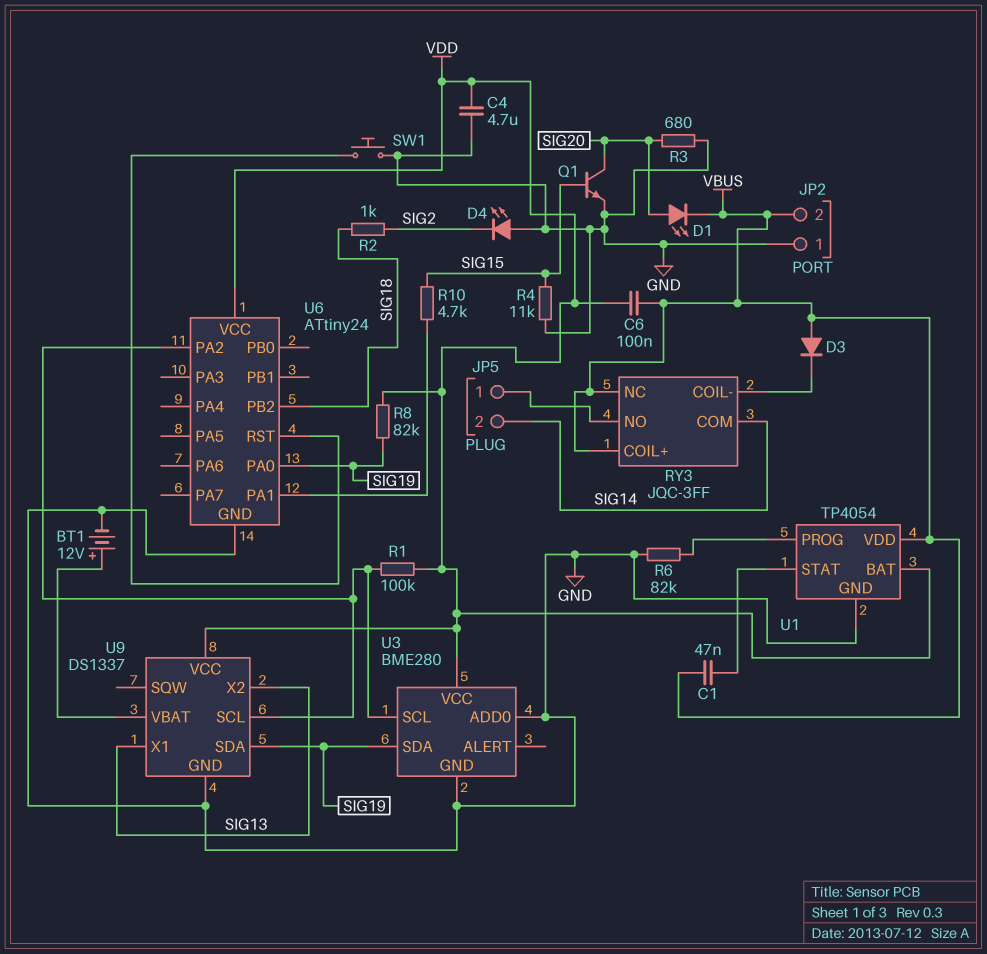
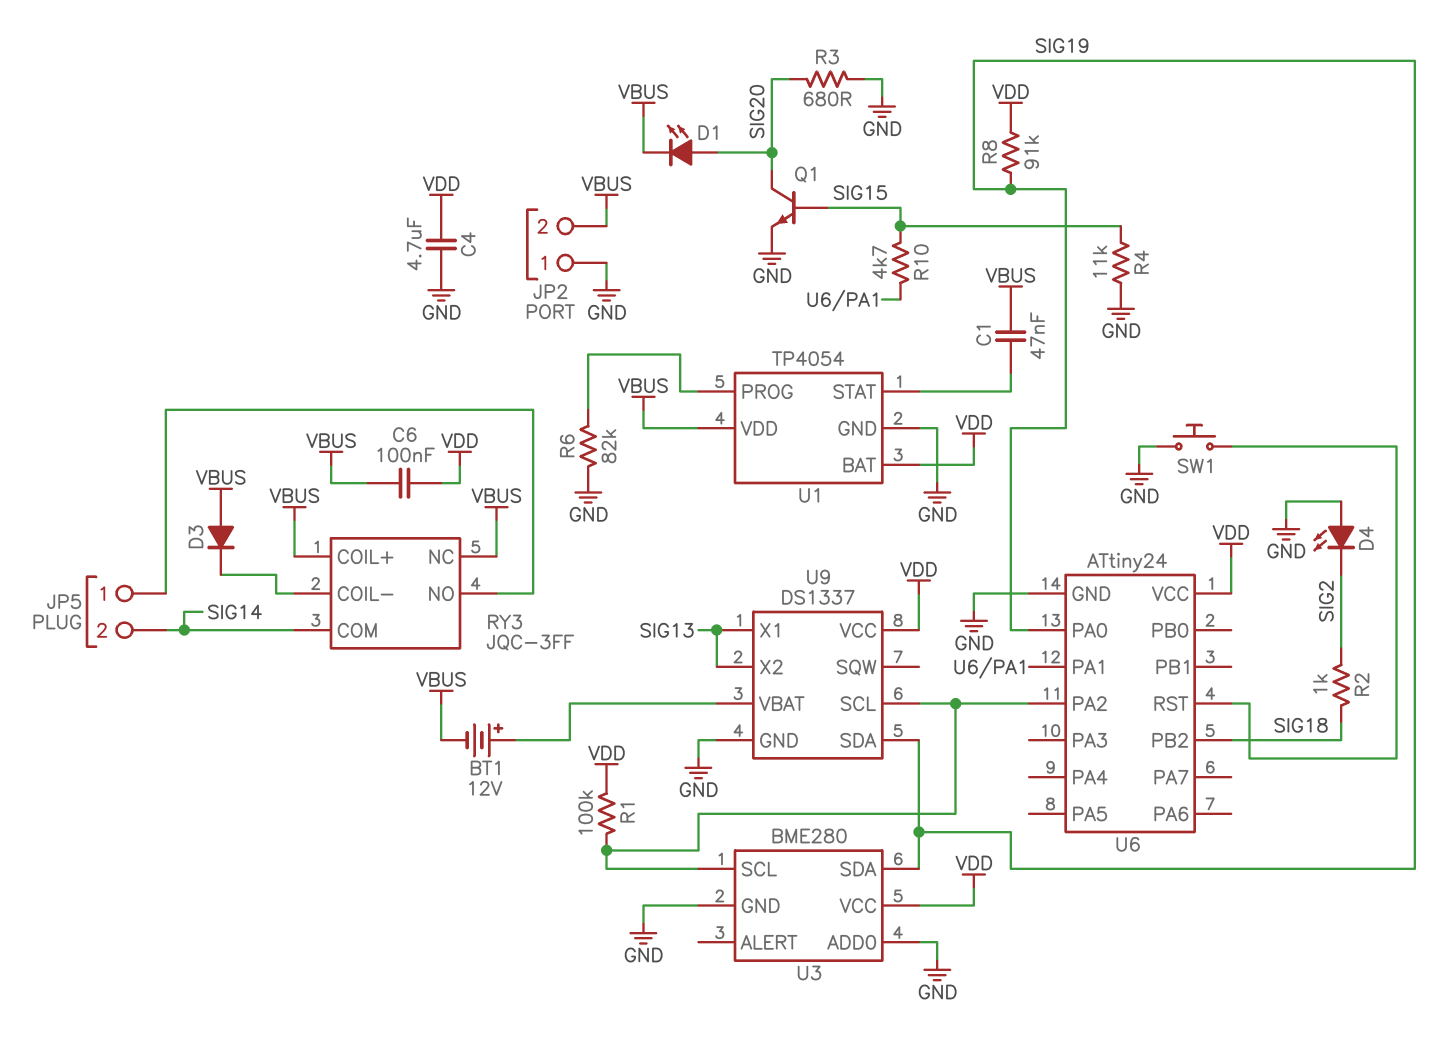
BT1: 12V (plus U9/VBAT, minus GND) -> 12V (plus U9/VBAT, minus VBUS)
R8: 82k (SIG19, VDD) -> 91k (SIG19, VDD)

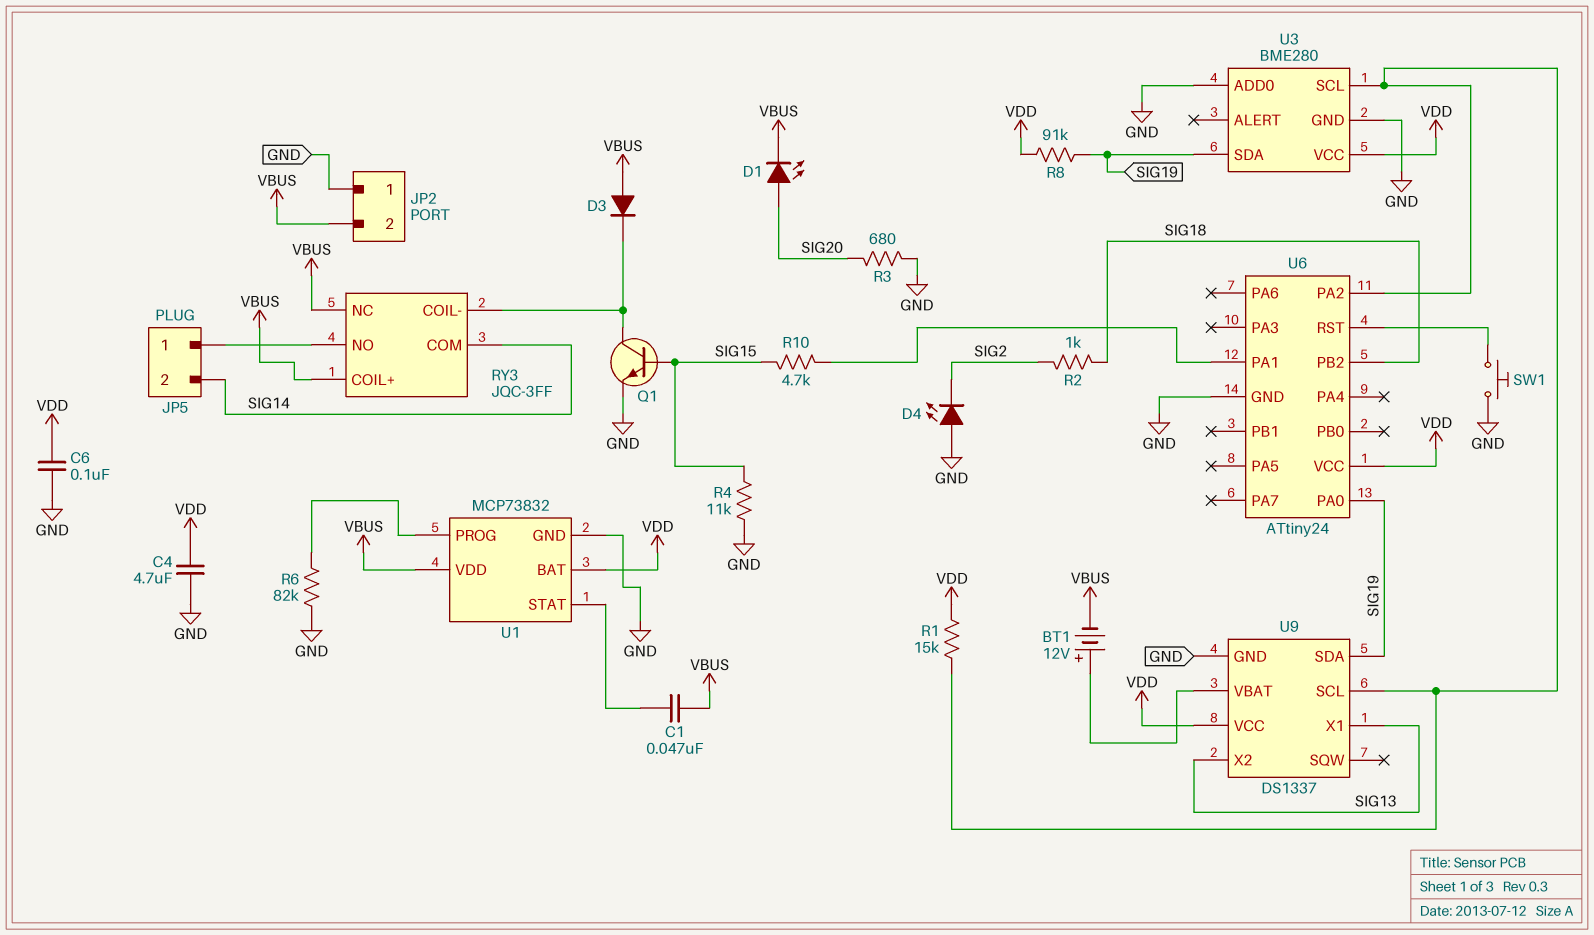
C6: 100nF (VBUS, VDD) -> 100nF (GND, VDD)
Q1: NPN (B SIG15, C SIG20, E GND) -> NPN (B SIG15, C RY3/COIL-, E GND)
R1: 100k (U3/SCL, VDD) -> 15k (U3/SCL, VDD)
U1: TP4054 -> MCP73832

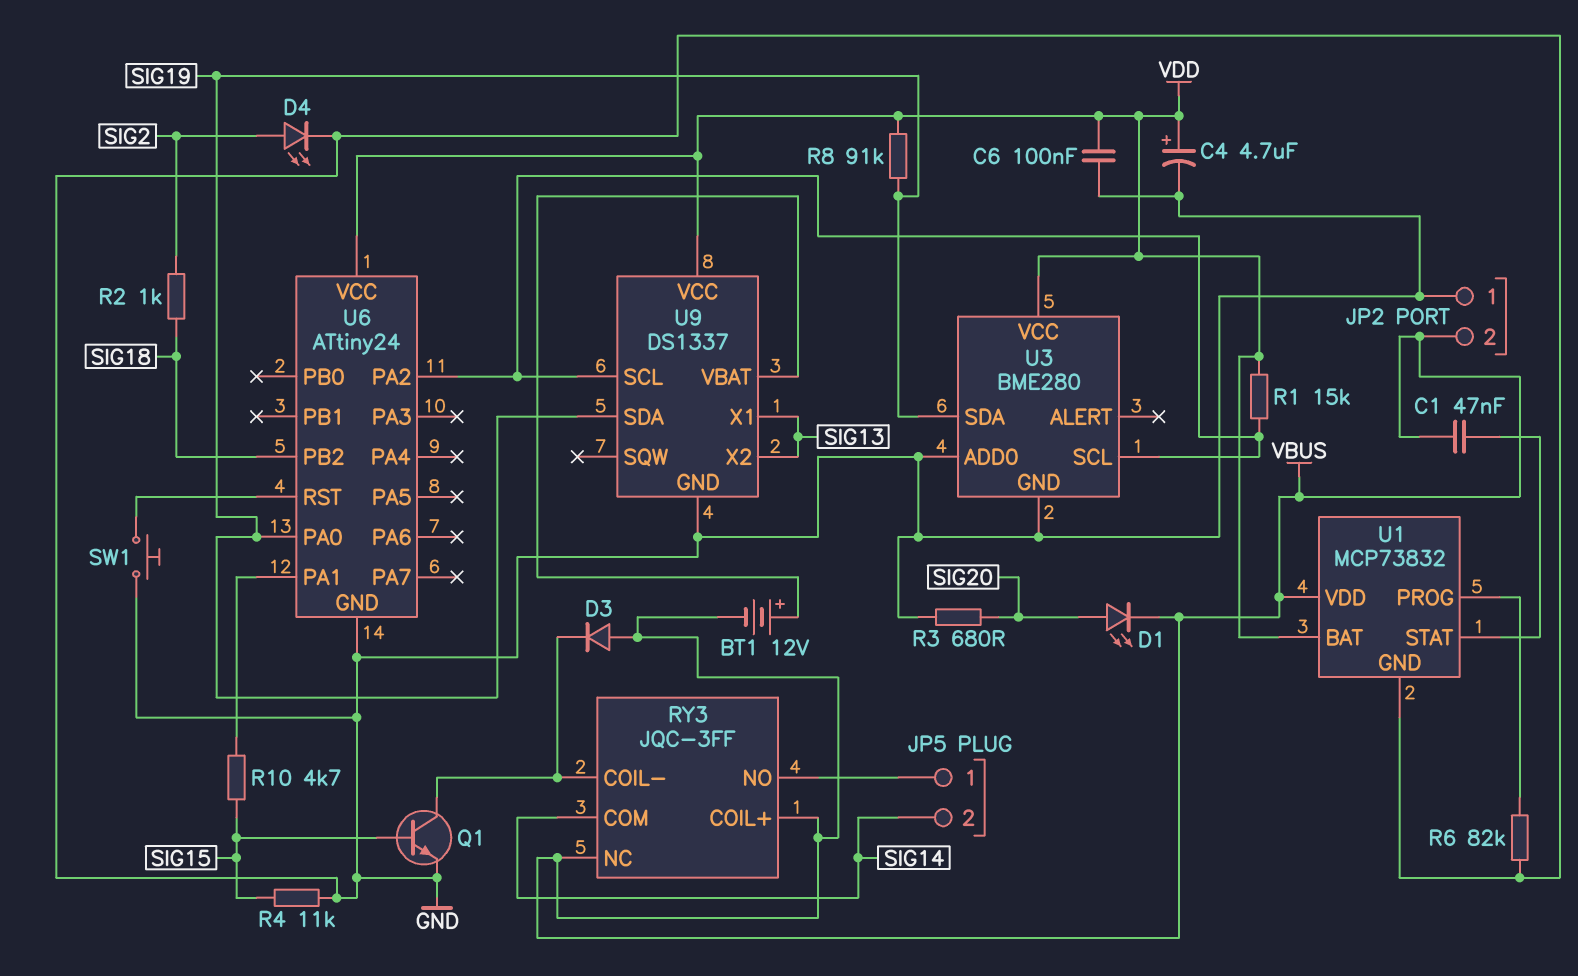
C4: 4.7uF (GND, VDD) -> 4.7uF (plus VDD, minus GND)
D4: LED (A GND, K SIG2) -> LED (A SIG2, K GND)

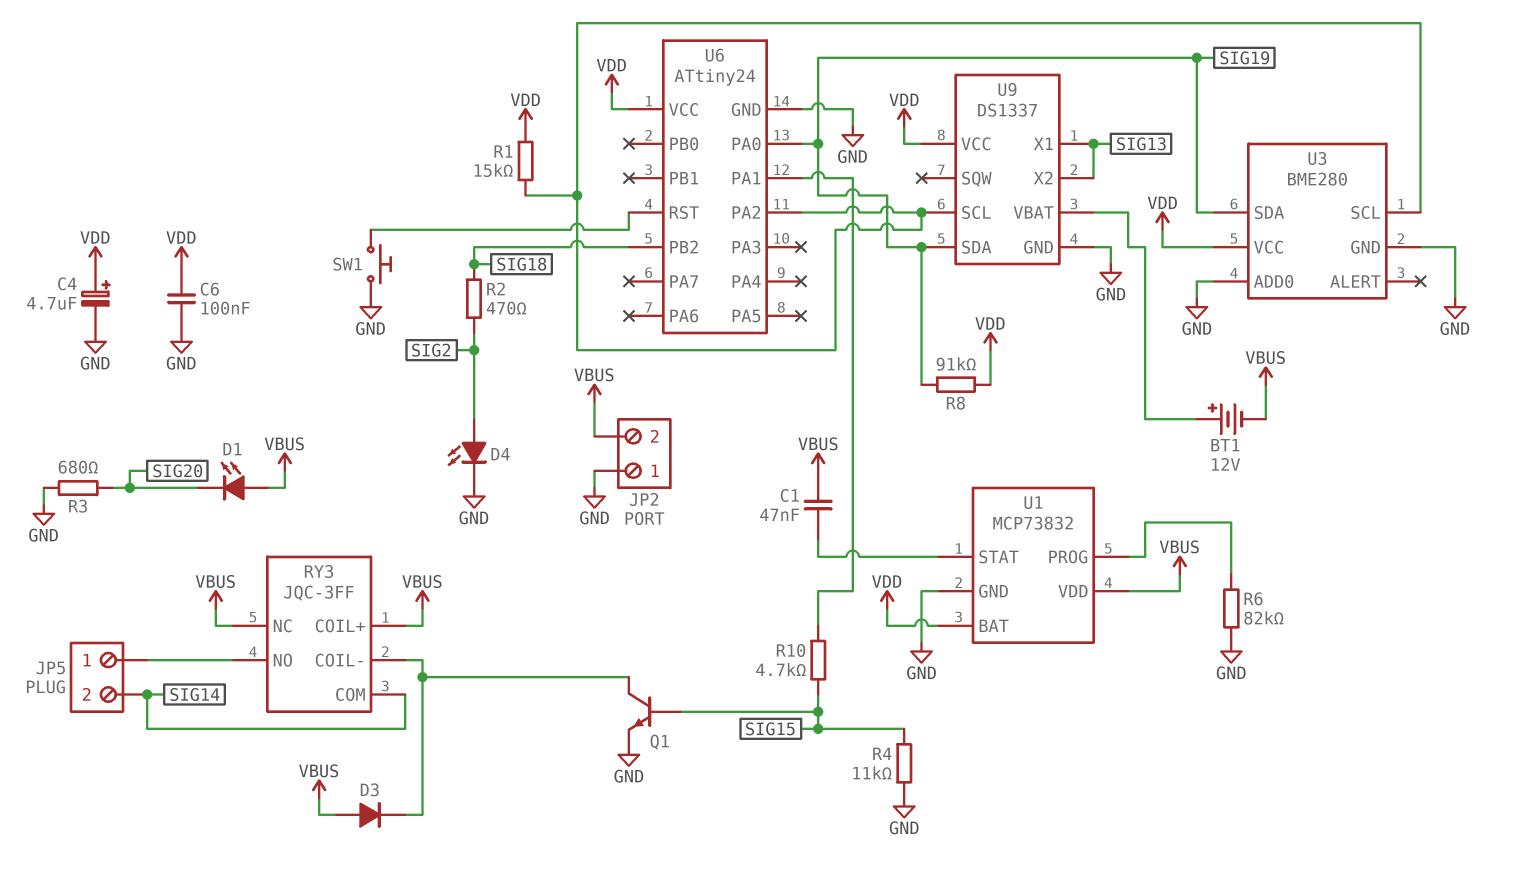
D1: LED (A SIG20, K VBUS) -> LED (A VBUS, K SIG20)
R2: 1k (SIG2, SIG18) -> 470 (SIG2, SIG18)

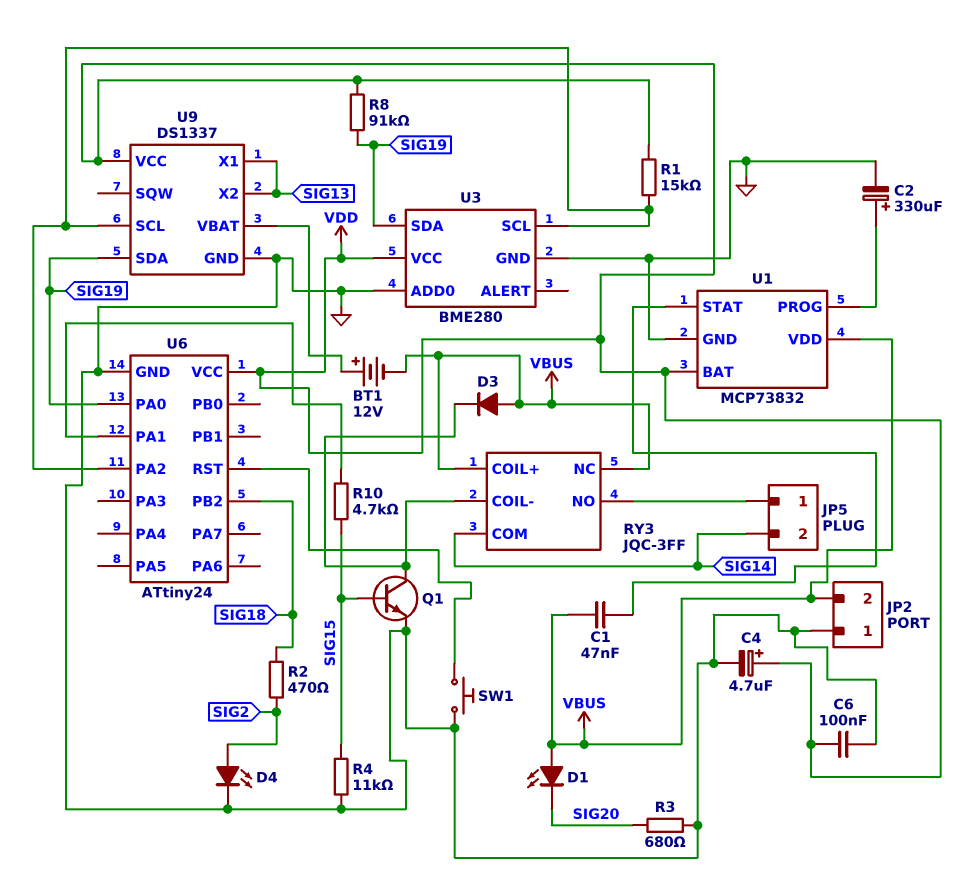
C2: none -> 330uF (plus U1/PROG, minus GND)
R6: 82k (GND, U1/PROG) -> none

